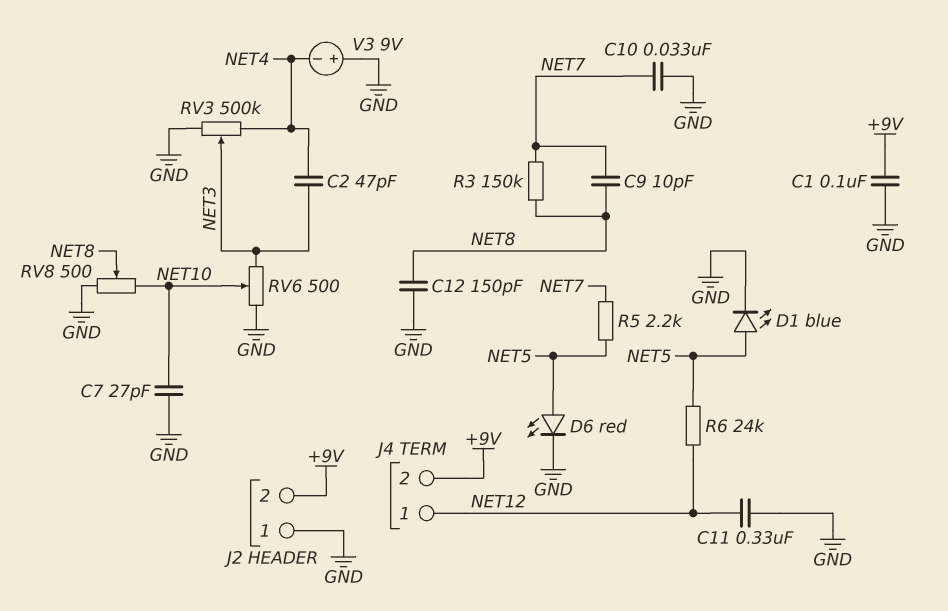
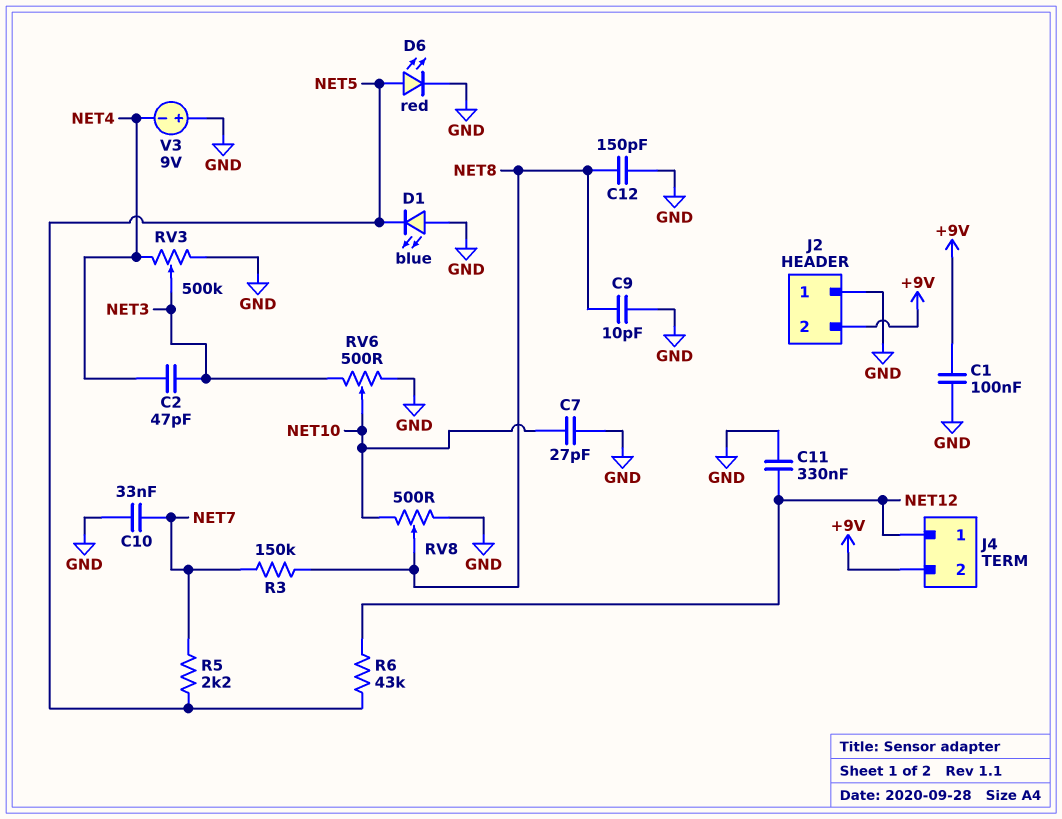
C9: 10pF (NET7, NET8) -> 10pF (GND, NET8)
D1: LED blue (A NET5, K GND) -> LED blue (A GND, K NET5)
R6: 24k (NET5, NET12) -> 43k (NET5, NET12)

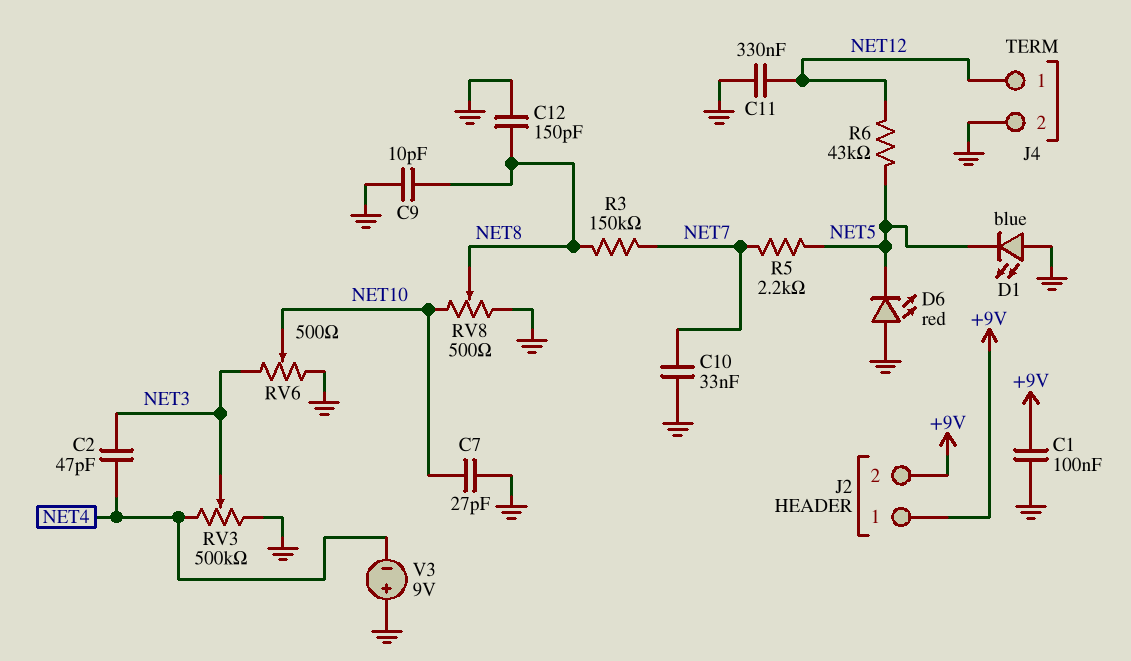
D6: LED red (A NET5, K GND) -> LED red (A GND, K NET5)
J2 pin 1: GND -> +9V
J4 pin 2: +9V -> GND

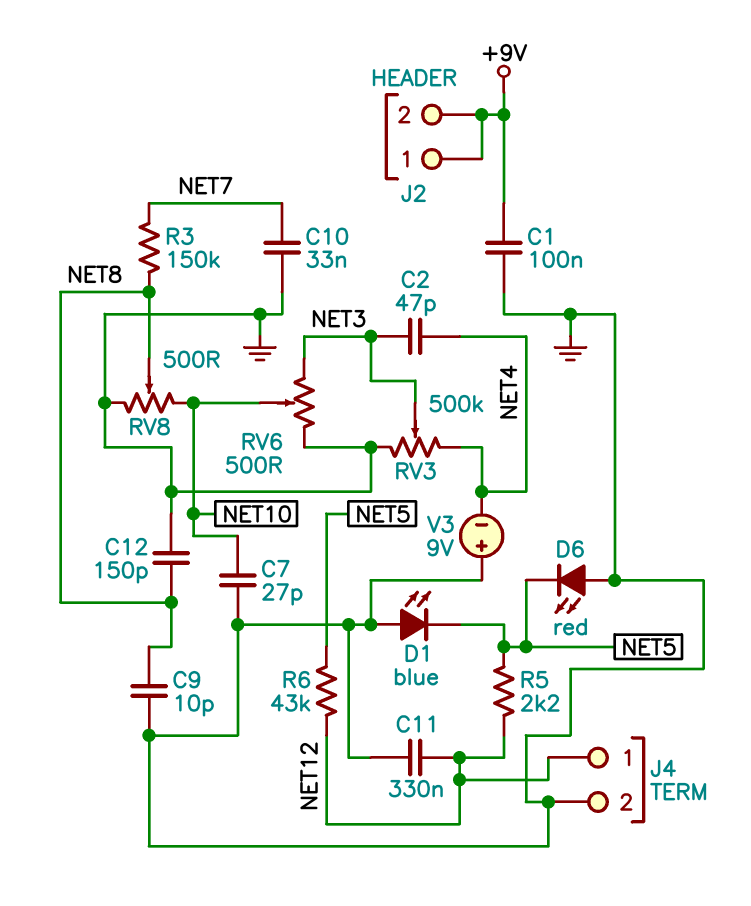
R5: 2.2k (NET5, NET7) -> 2.2k (NET5, NET12)

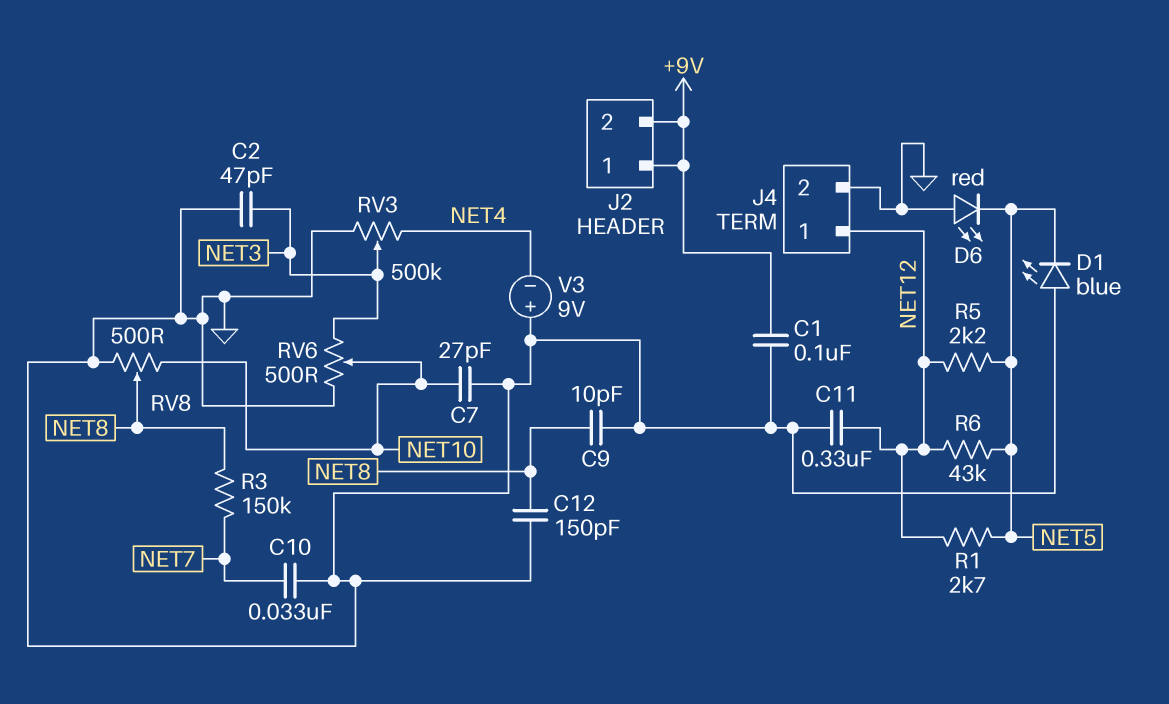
C2: 47pF (NET3, NET4) -> 47pF (GND, NET3)
R1: none -> 2.7k (NET5, NET12)

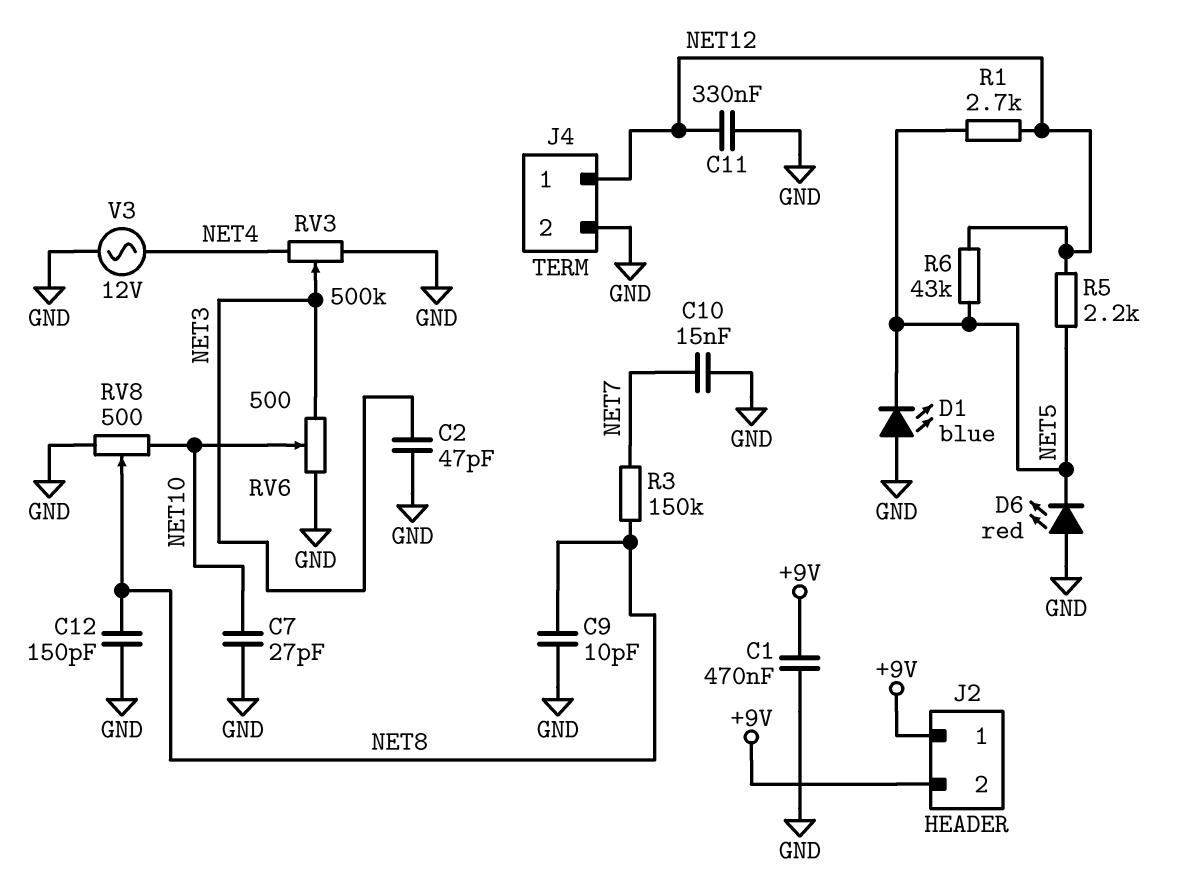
C1: 100nF (+9V, GND) -> 470nF (+9V, GND)
C10: 33nF (GND, NET7) -> 15nF (GND, NET7)
V3: 9V (plus GND, minus NET4) -> AC 12V (GND, NET4)

